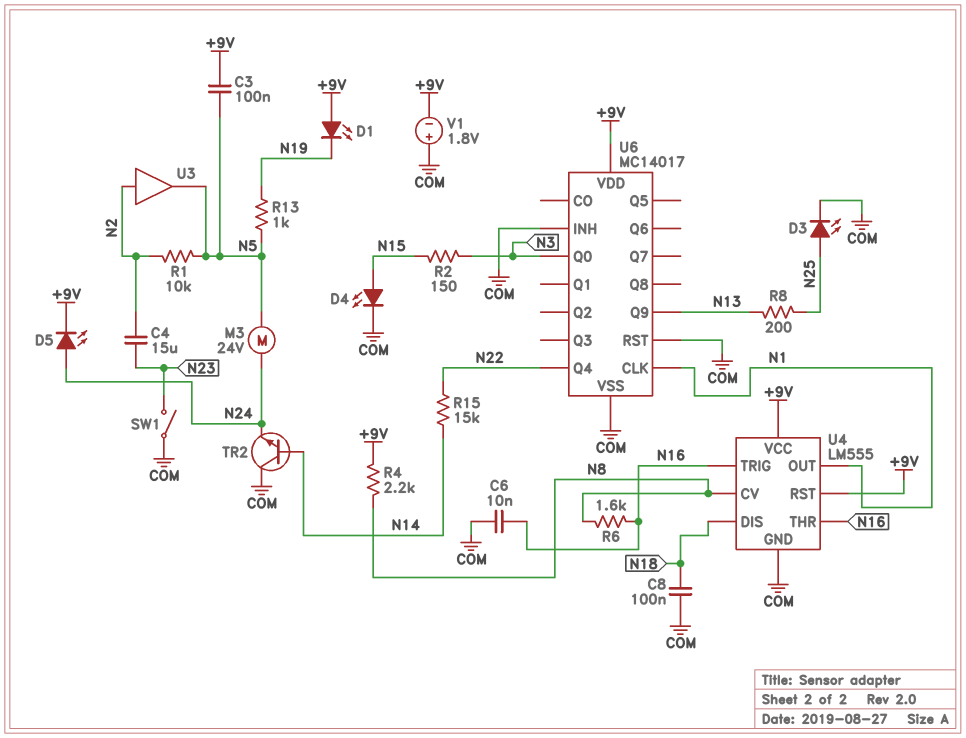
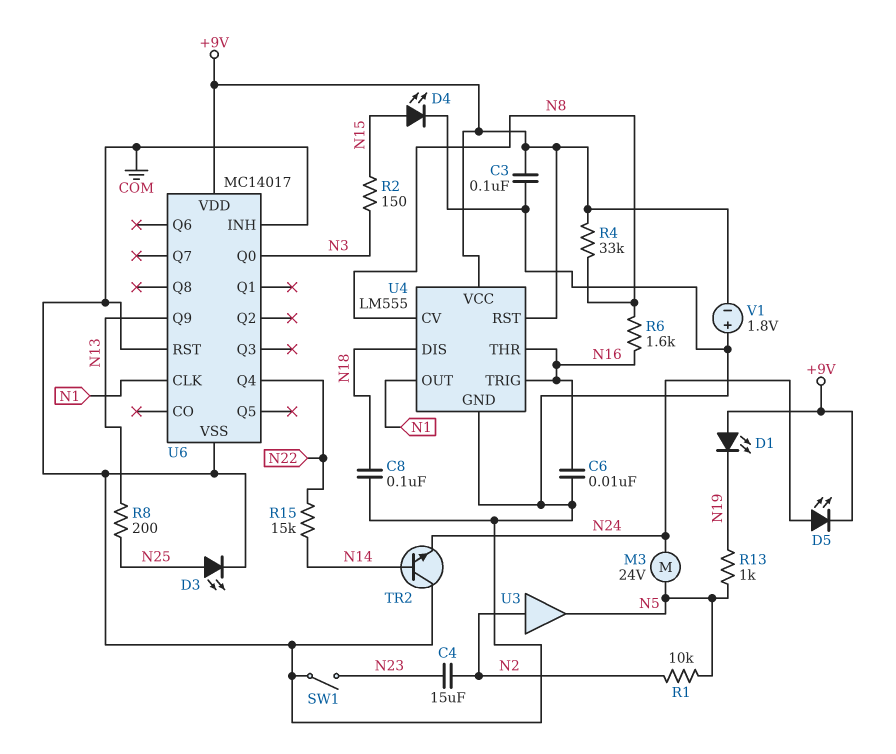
C3: 100nF (+9V, N5) -> 100nF (+9V, COM)
R4: 2.2k (+9V, N8) -> 33k (+9V, N8)

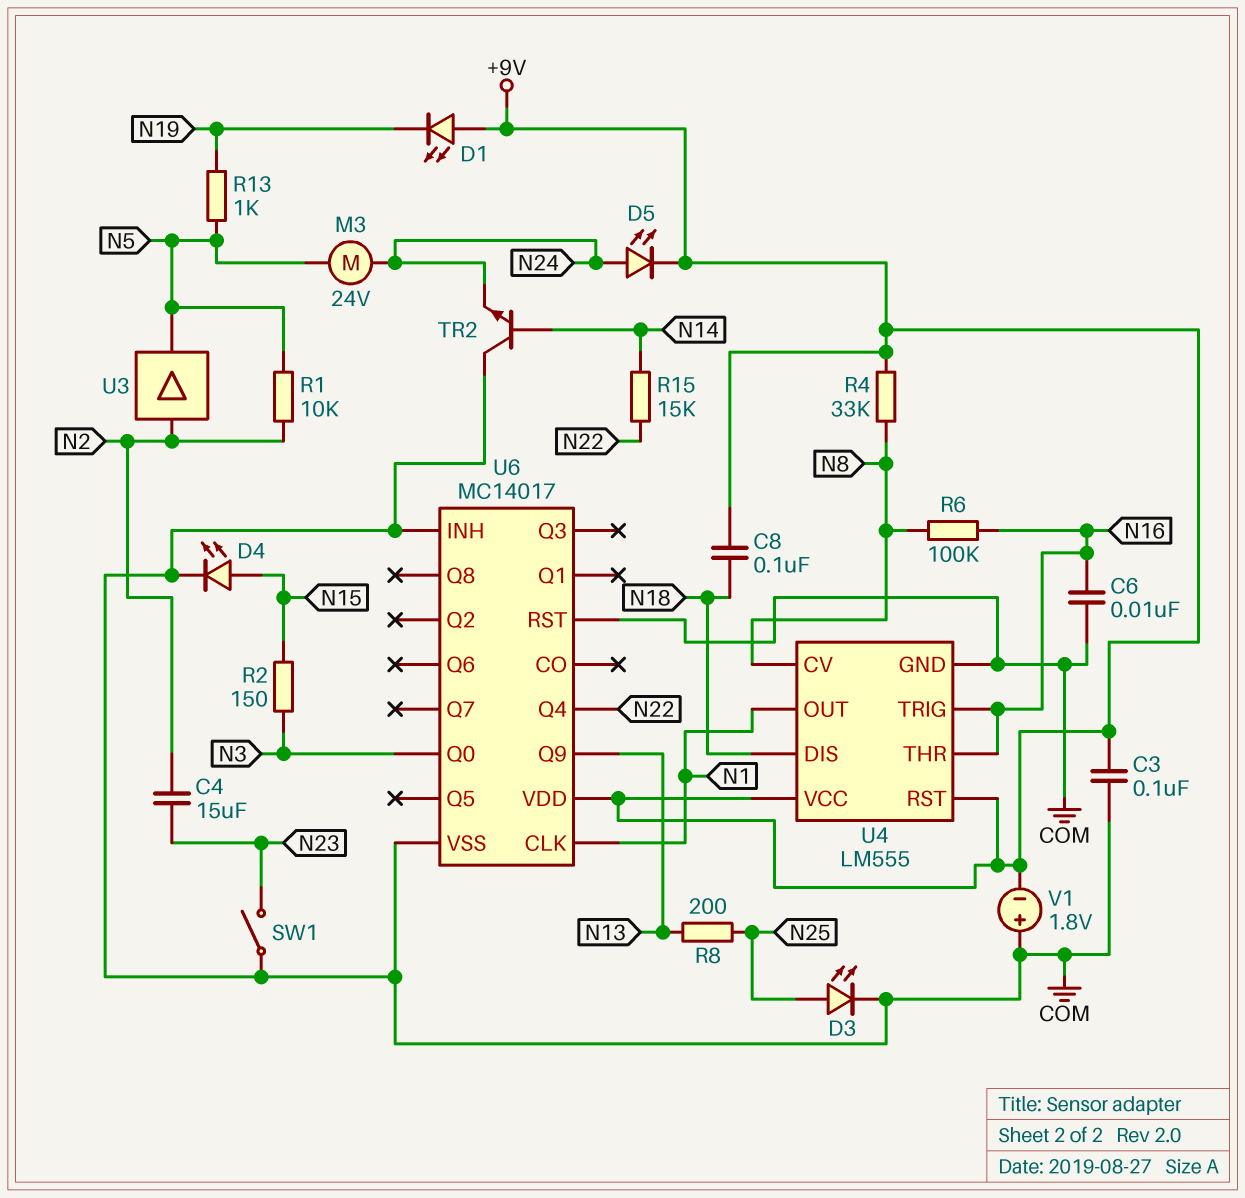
C8: 100nF (COM, N18) -> 100nF (+9V, N18)
R6: 1.6k (N8, N16) -> 100k (N8, N16)

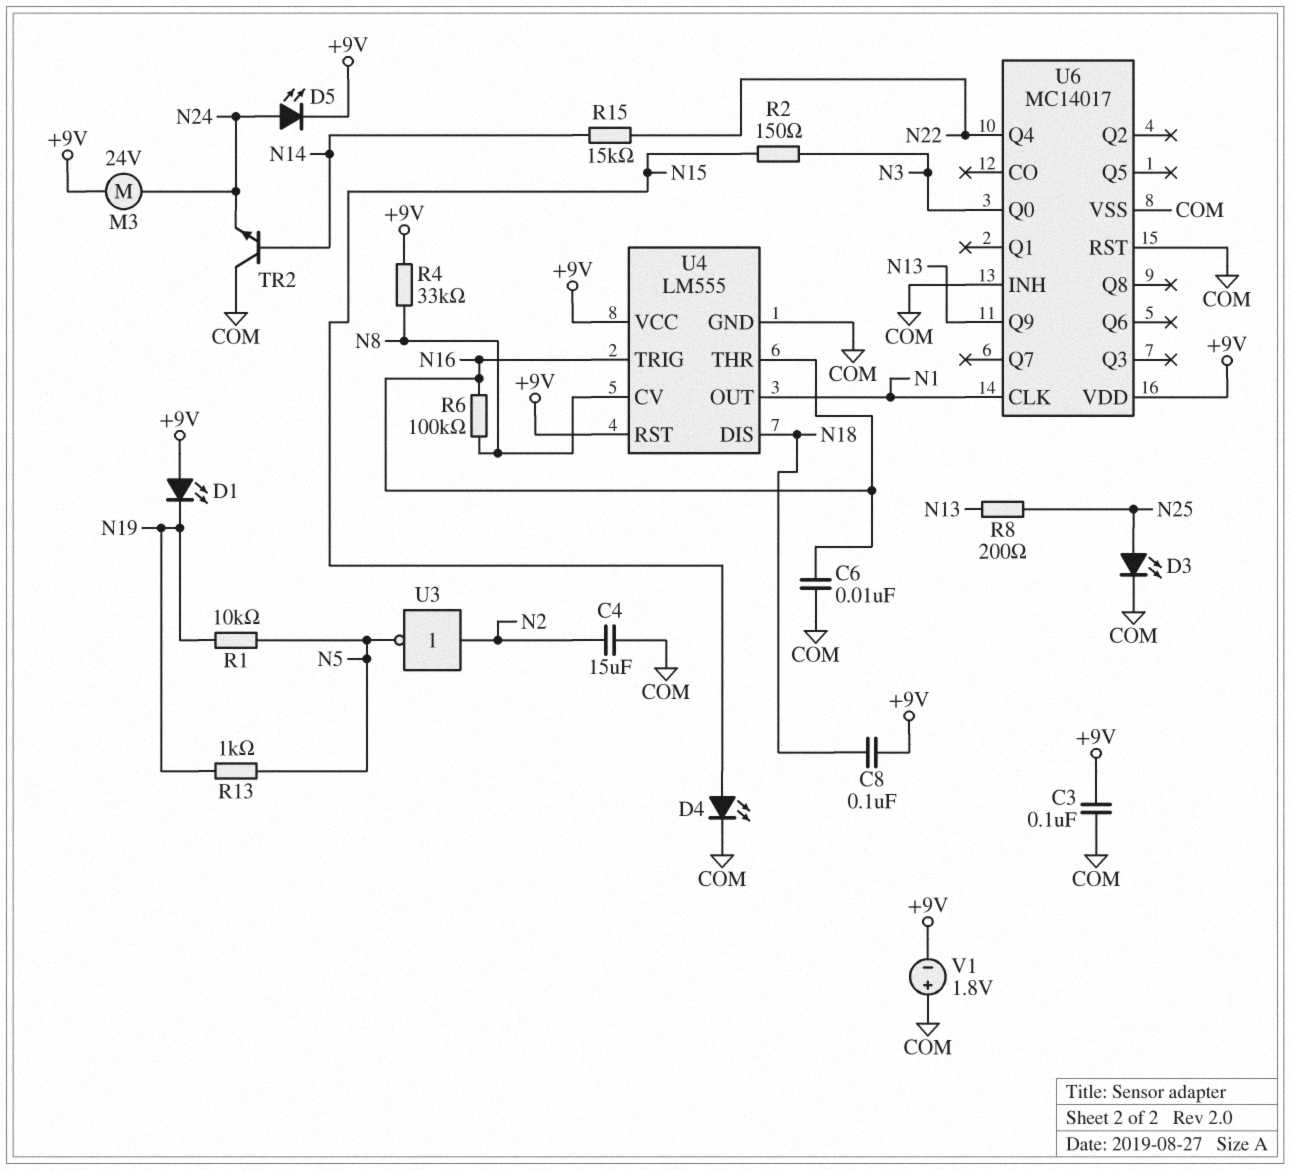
C4: 15uF (N2, N23) -> 15uF (COM, N2)
M3: motor 24V (N5, N24) -> motor 24V (+9V, N24)
R1: 10k (N2, N5) -> 10k (N5, N19)
SW1: switch (COM, N23) -> none
U3: buffer (in N2, out N5) -> NOT (in N2, out N5)

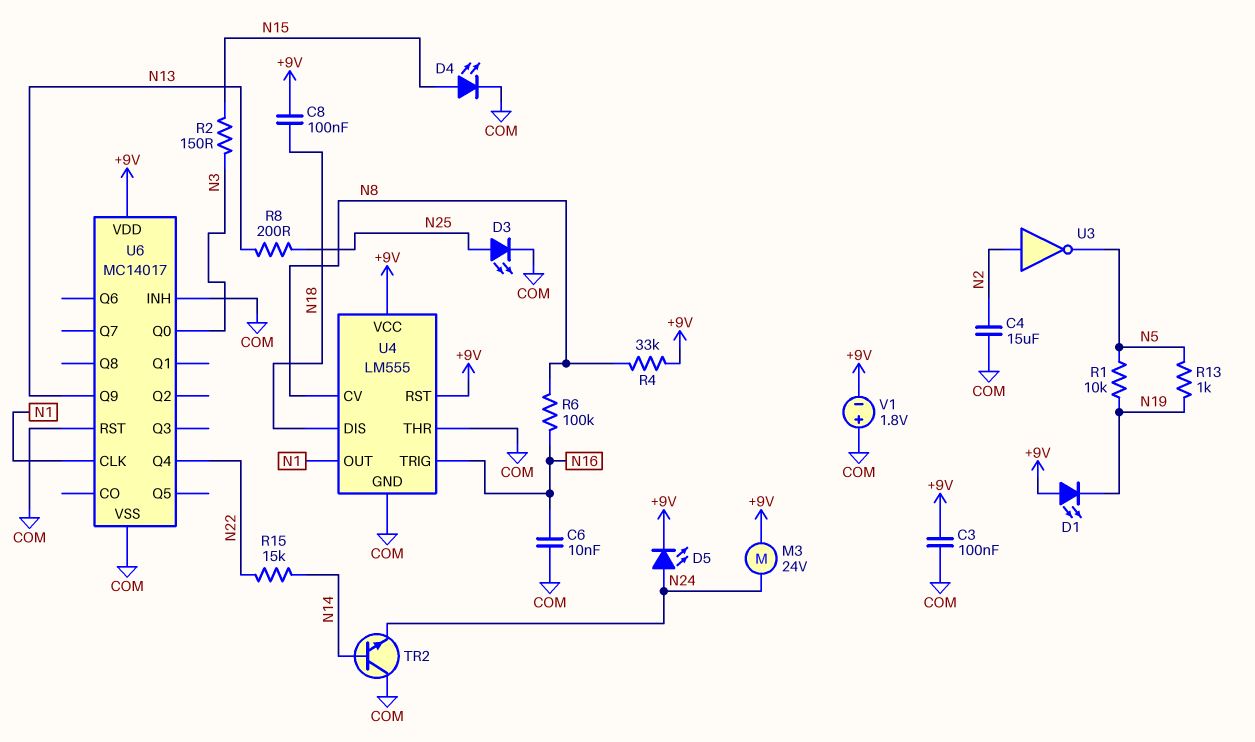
U4 pin THR: N16 -> COM

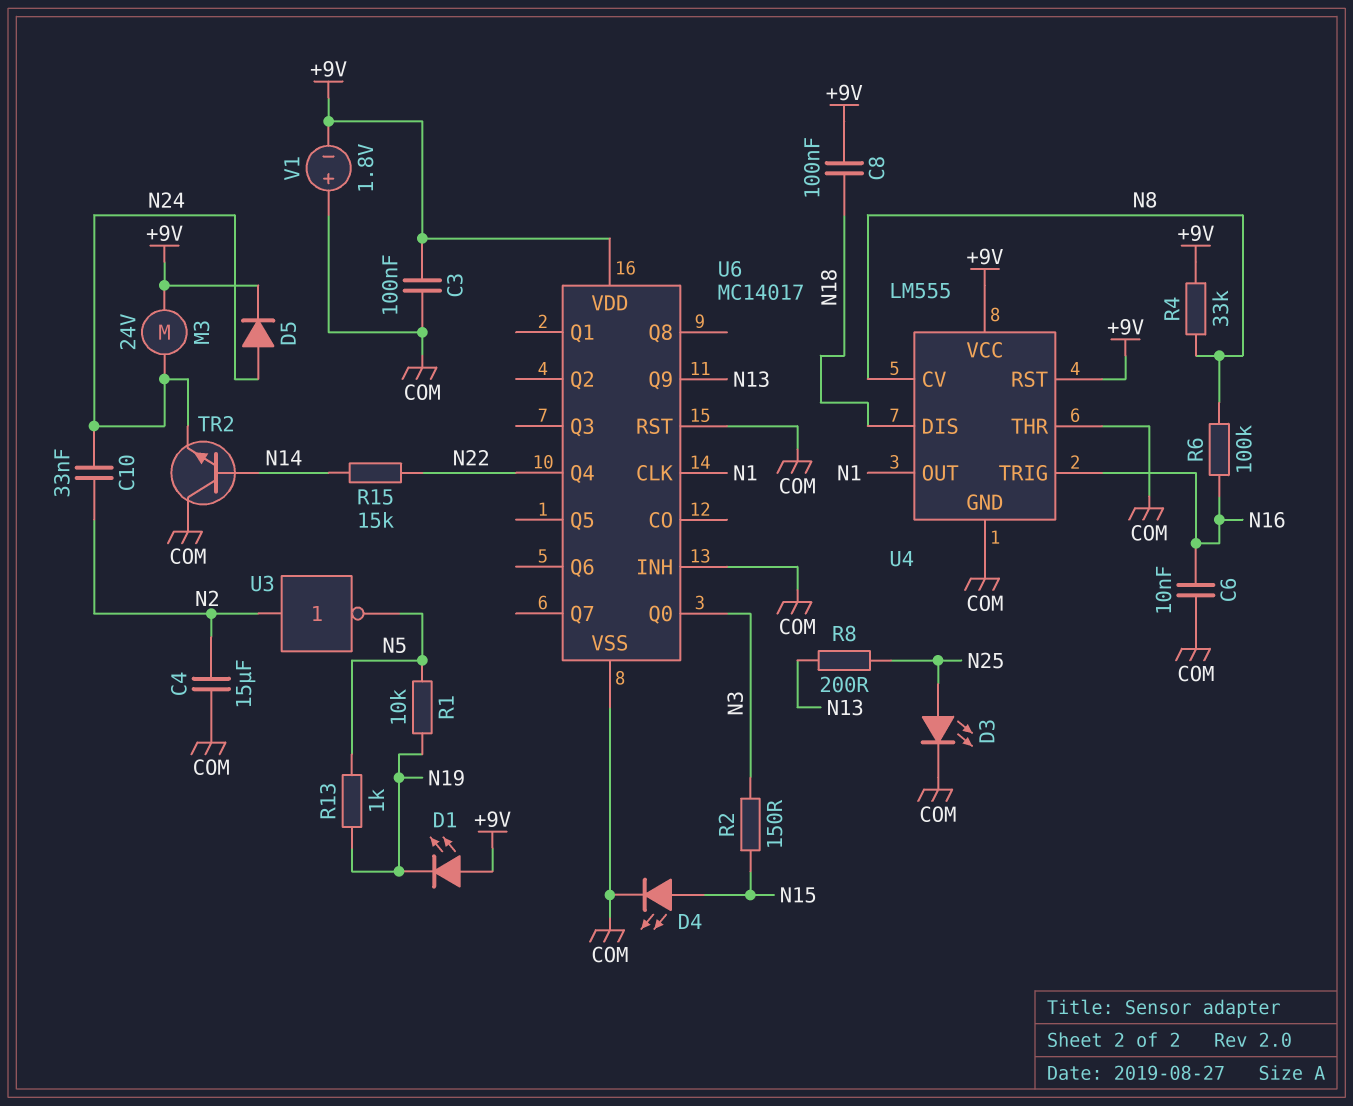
C10: none -> 33nF (N2, N24)
D5: LED (A N24, K +9V) -> diode (A N24, K +9V)

